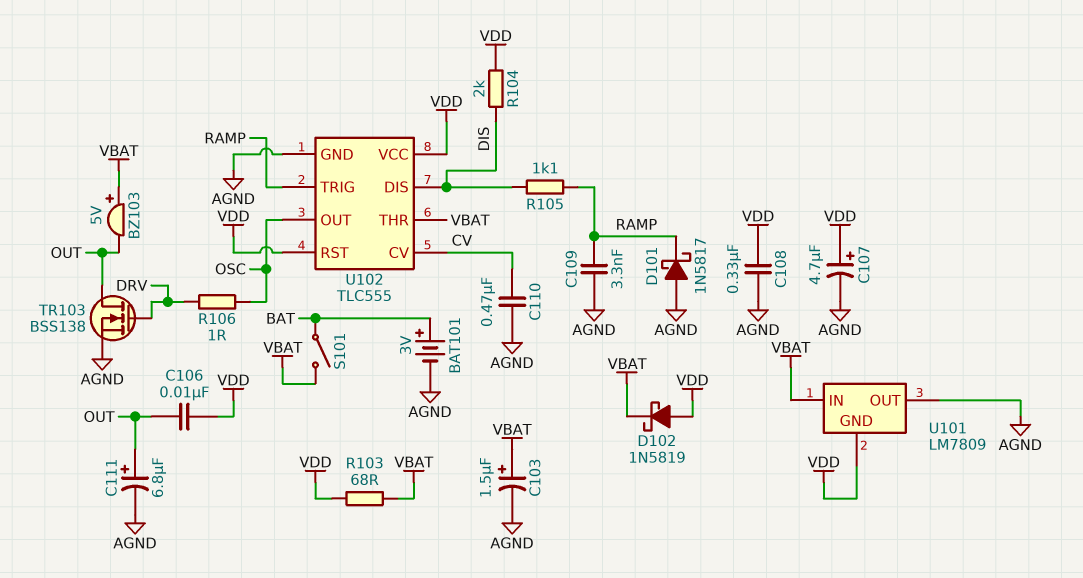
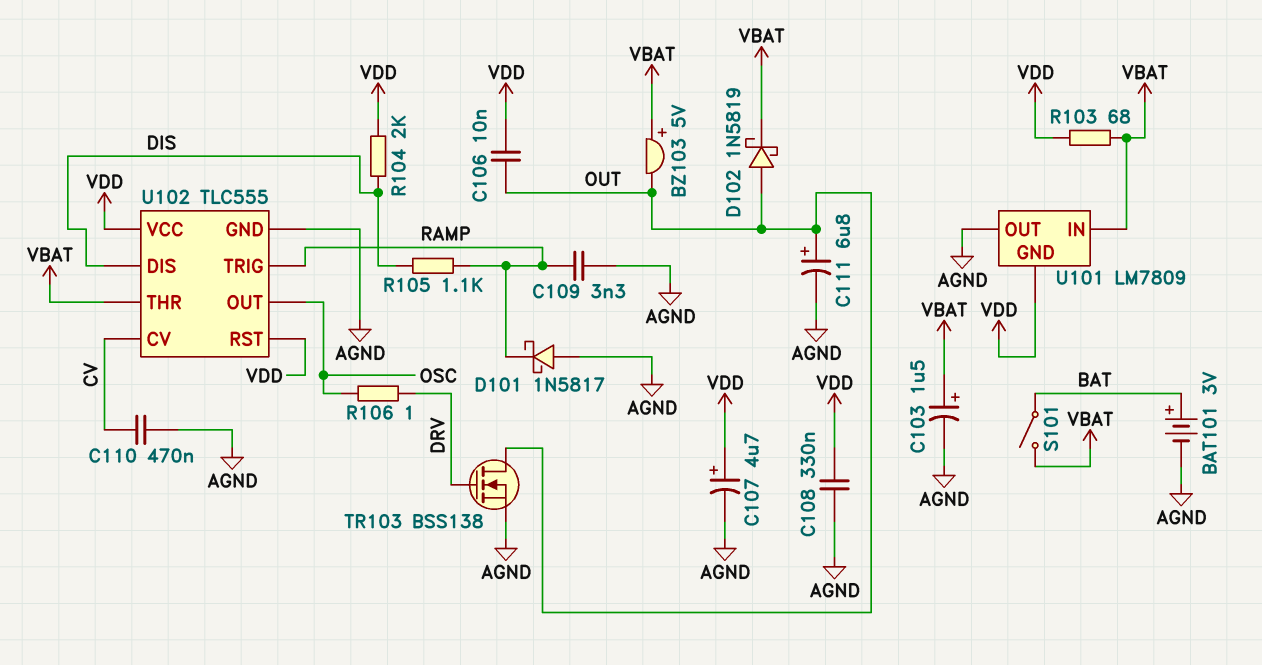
D102: schottky 1N5819 (A VDD, K VBAT) -> schottky 1N5819 (A OUT, K VBAT)

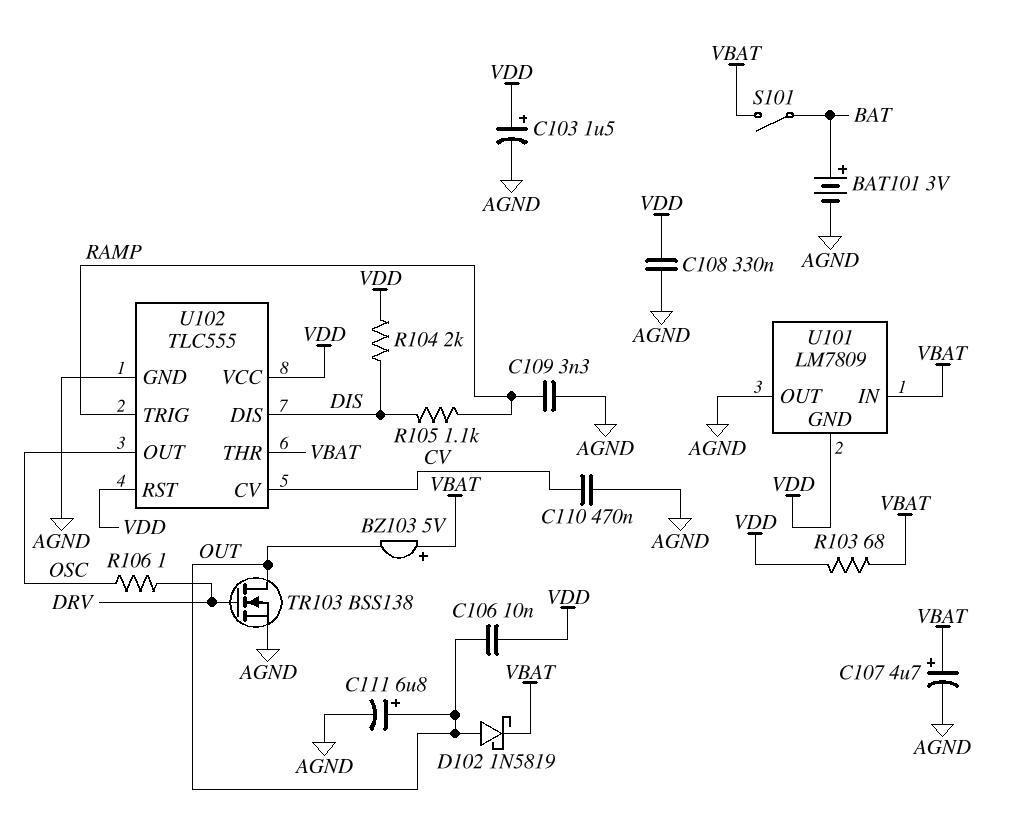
C103: 1.5uF (plus VBAT, minus AGND) -> 1.5uF (plus VDD, minus AGND)
C107: 4.7uF (plus VDD, minus AGND) -> 4.7uF (plus VBAT, minus AGND)
D101: schottky 1N5817 (A AGND, K RAMP) -> none

